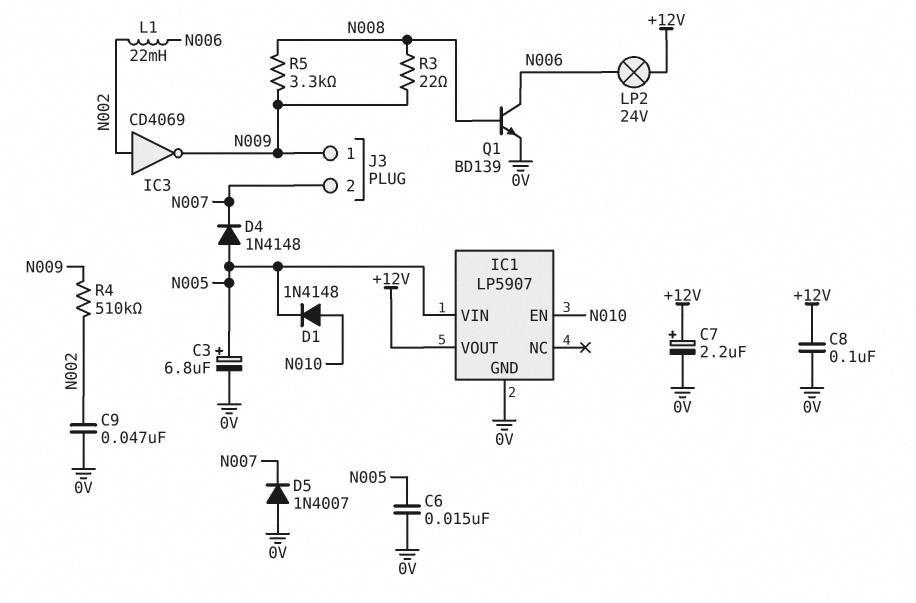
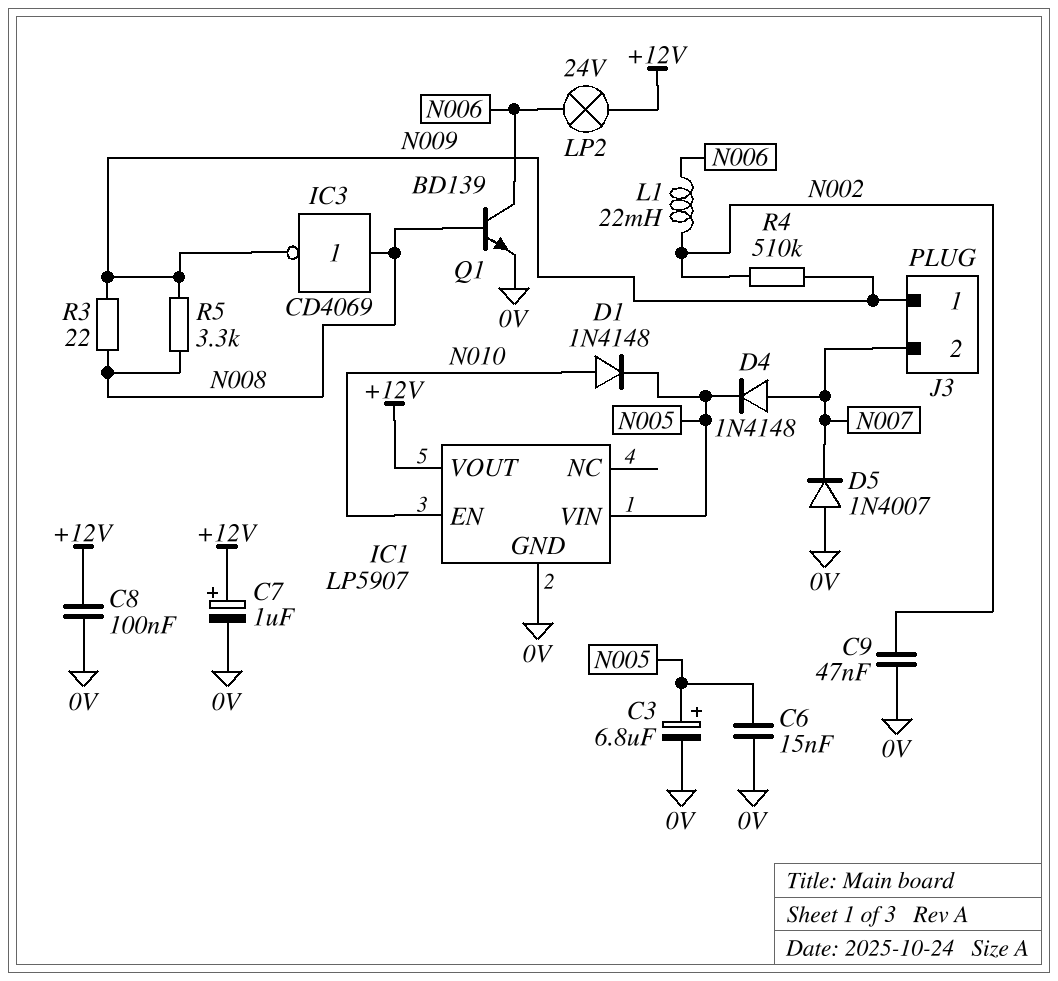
C7: 2.2uF (plus +12V, minus 0V) -> 1uF (plus +12V, minus 0V)
D4: diode 1N4148 (A N005, K N007) -> diode 1N4148 (A N007, K N005)
IC3: NOT CD4069 (in N002, out N009) -> NOT CD4069 (in N008, out N009)

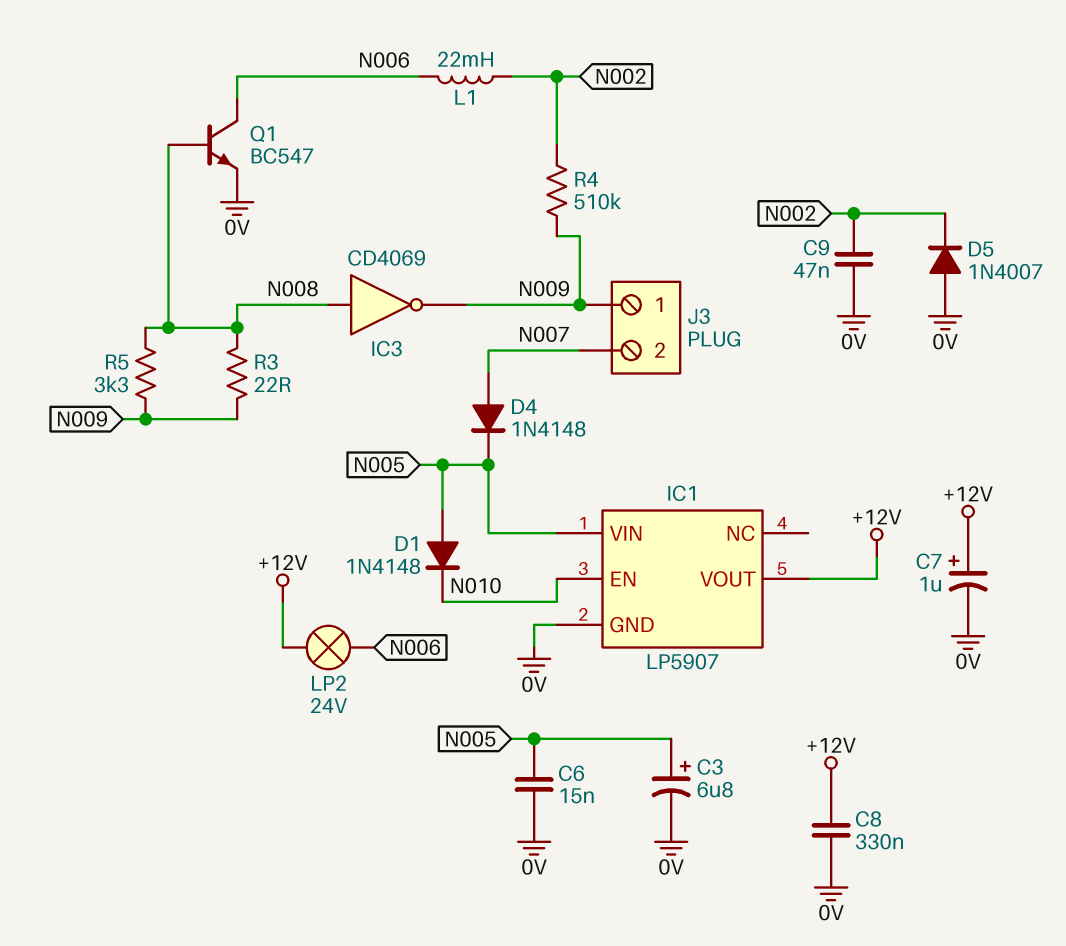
C8: 100nF (+12V, 0V) -> 330nF (+12V, 0V)
D1: diode 1N4148 (A N010, K N005) -> diode 1N4148 (A N005, K N010)
D5: diode 1N4007 (A 0V, K N007) -> diode 1N4007 (A 0V, K N002)
Q1: NPN BD139 (B N008, C N006, E 0V) -> NPN BC547 (B N008, C N006, E 0V)

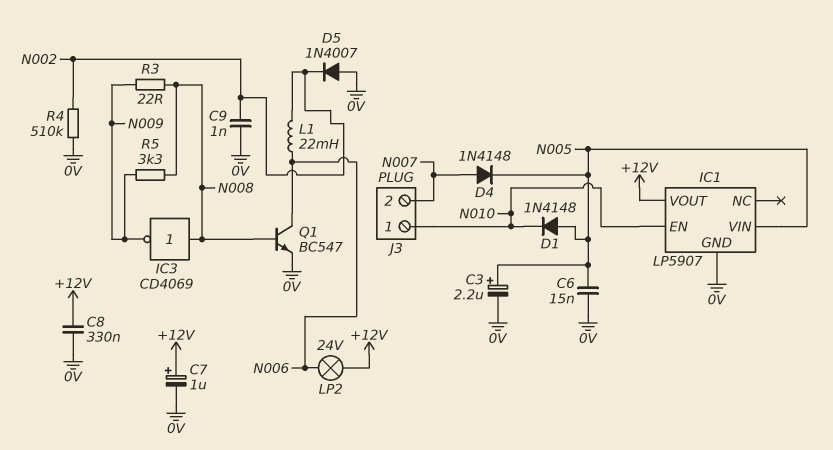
C3: 6.8uF (plus N005, minus 0V) -> 2.2uF (plus N005, minus 0V)
C9: 47nF (0V, N002) -> 1nF (0V, N002)
J3 pin 1: N009 -> N010
R4: 510k (N002, N009) -> 510k (0V, N002)

